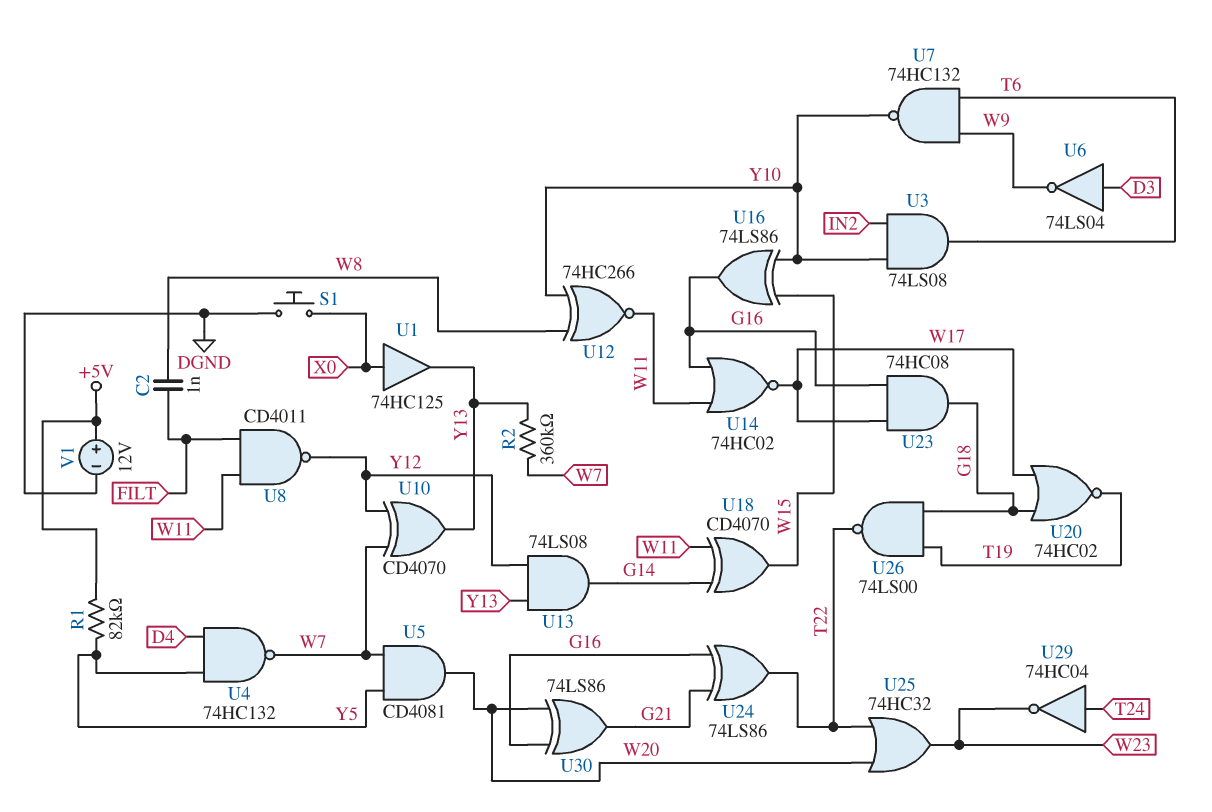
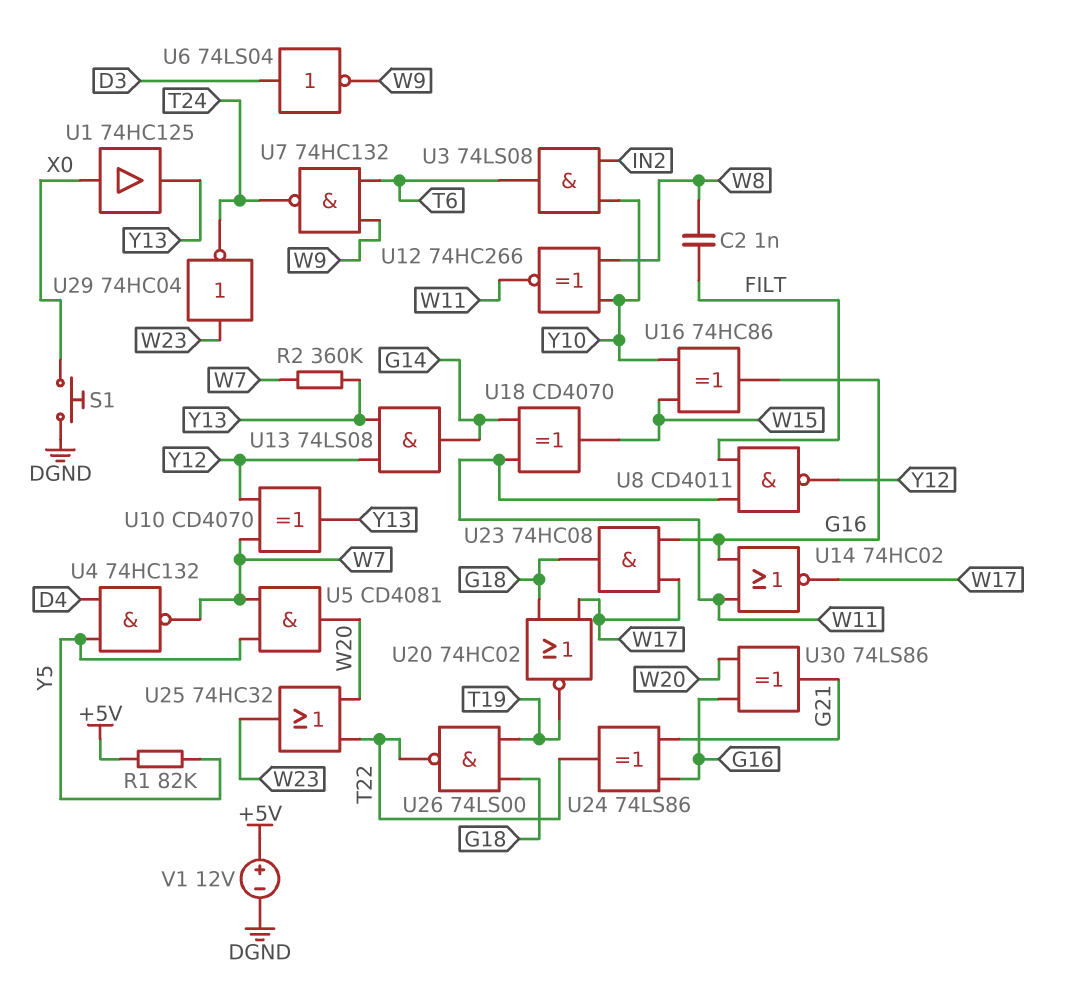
U7: NAND 74HC132 (in T6, in W9, out Y10) -> NAND 74HC132 (in T6, in W9, out T24)
U16: XOR 74LS86 (in W15, in Y10, out G16) -> XOR 74HC86 (in W15, in Y10, out G16)
U29: NOT 74HC04 (in T24, out W23) -> NOT 74HC04 (in W23, out T24)

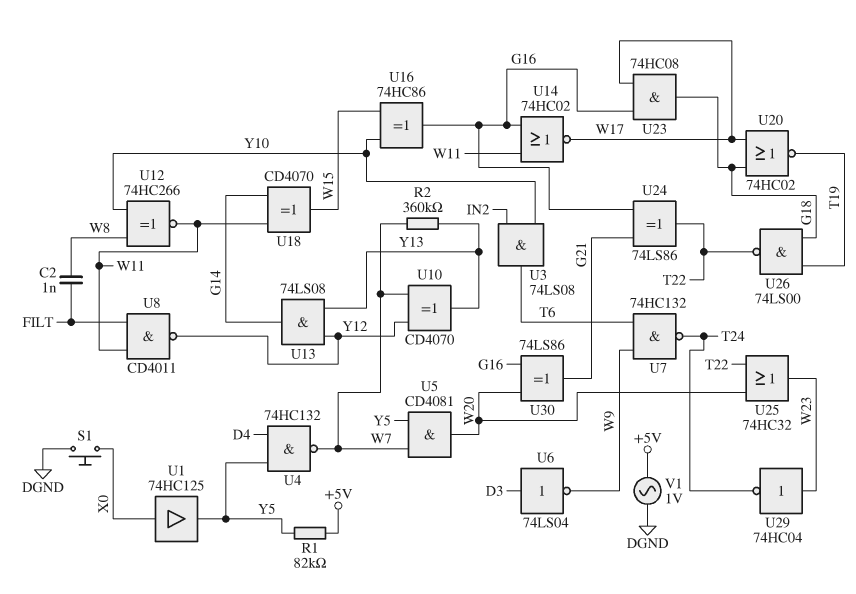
U1: buffer 74HC125 (in X0, out Y13) -> buffer 74HC125 (in X0, out Y5)
V1: 12V (plus +5V, minus DGND) -> AC 1V (+5V, DGND)

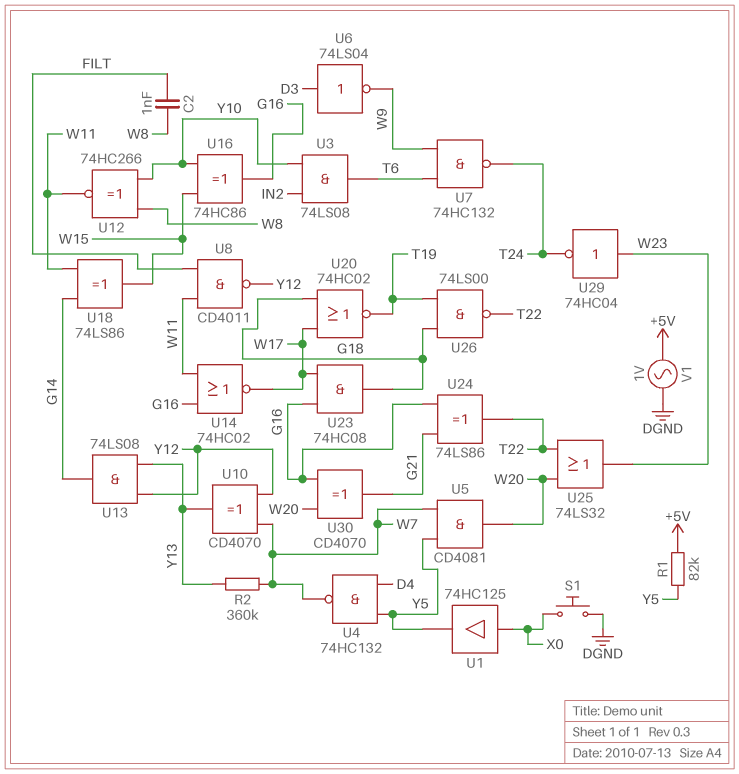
U18: XOR CD4070 (in G14, in W11, out W15) -> XOR 74LS86 (in G14, in W11, out W15)
U25: OR 74HC32 (in T22, in W20, out W23) -> OR 74LS32 (in T22, in W20, out W23)
U30: XOR 74LS86 (in G16, in W20, out G21) -> XOR CD4070 (in G16, in W20, out G21)

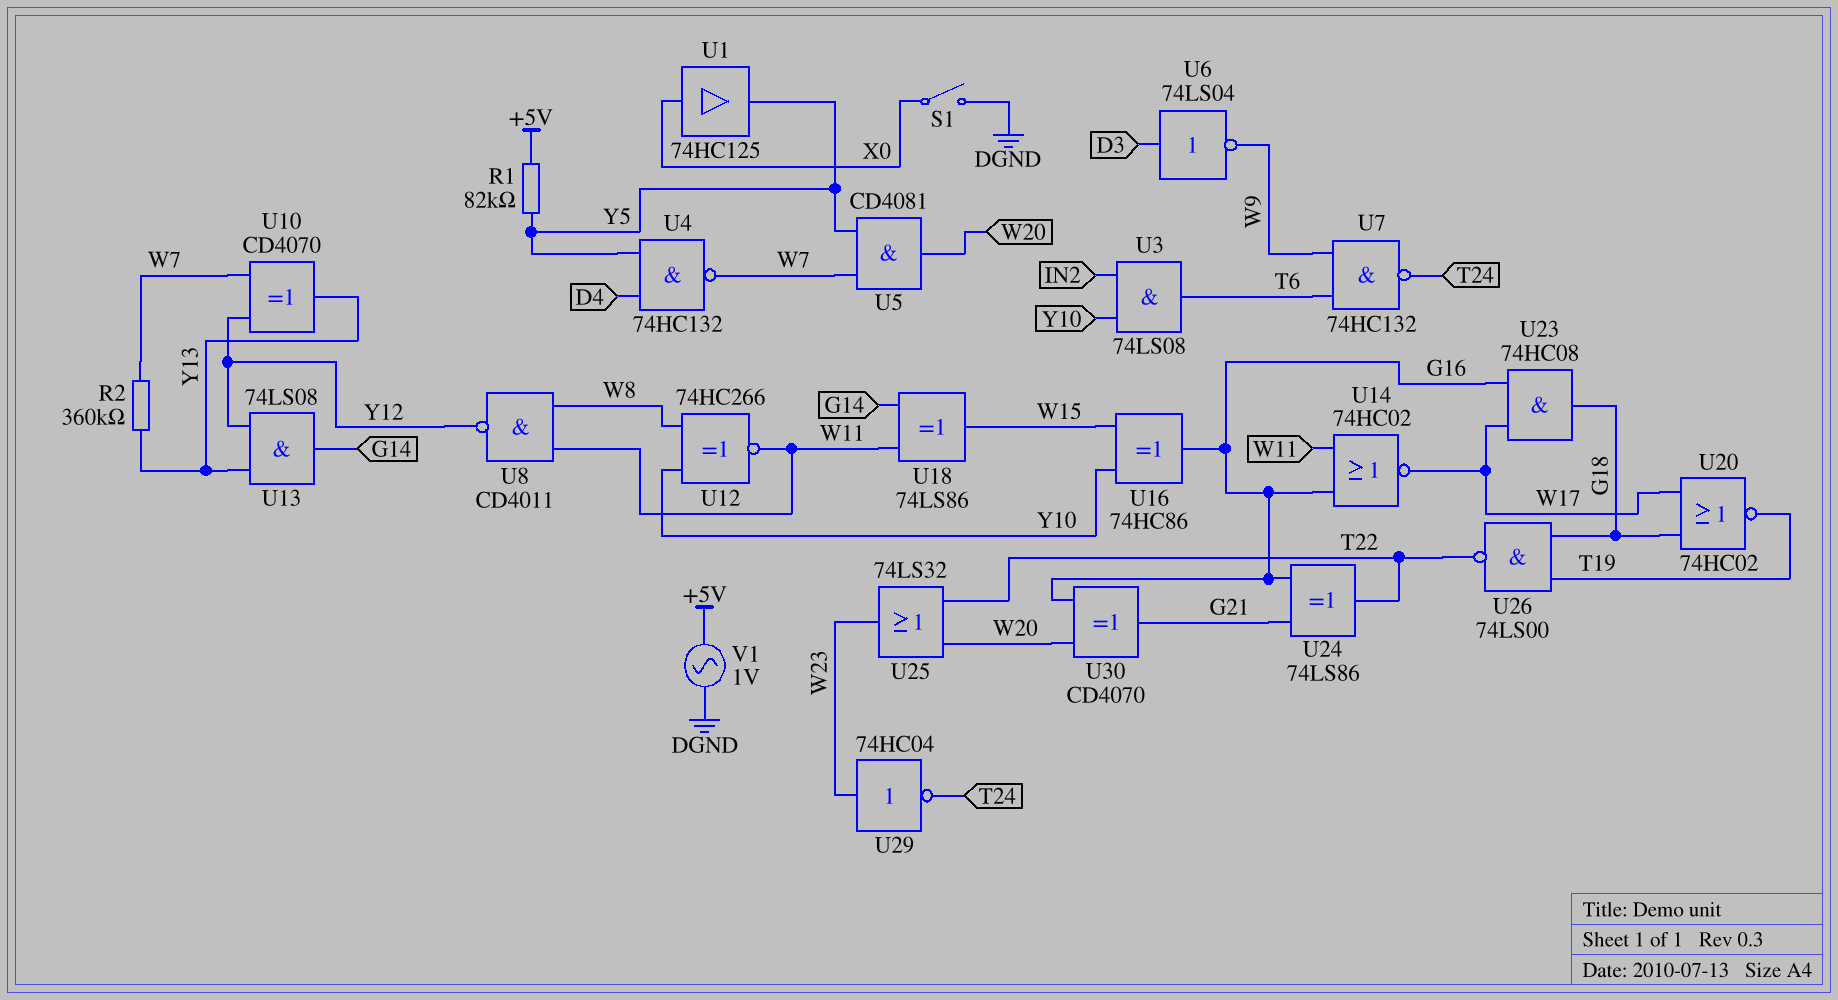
C2: 1nF (FILT, W8) -> none
S1: button (DGND, X0) -> switch (DGND, X0)
U8: NAND CD4011 (in FILT, in W11, out Y12) -> NAND CD4011 (in W8, in W11, out Y12)

